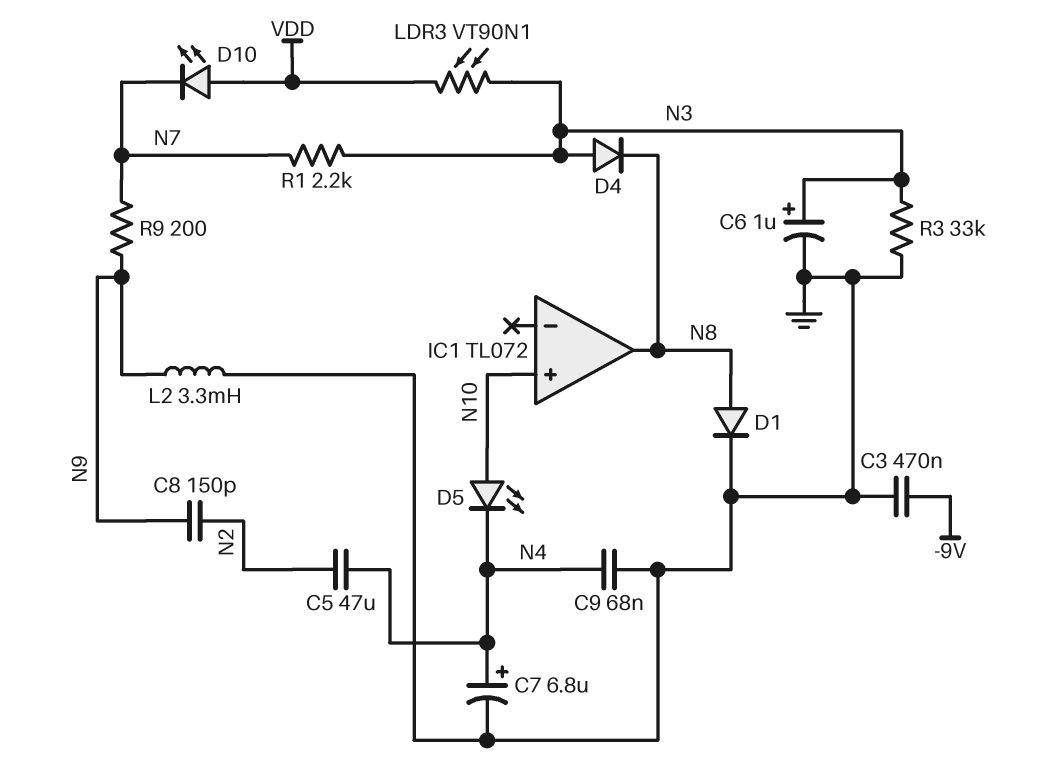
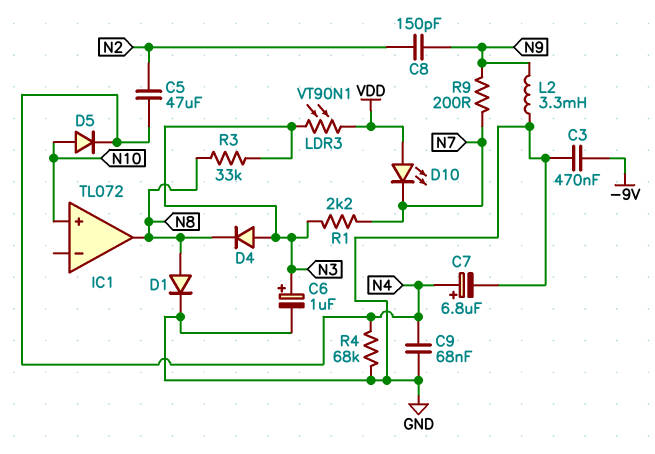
D5: LED (A N10, K N4) -> diode (A N10, K N4)
R3: 33k (GND, N3) -> 33k (N3, N8)
R4: none -> 68k (GND, N4)

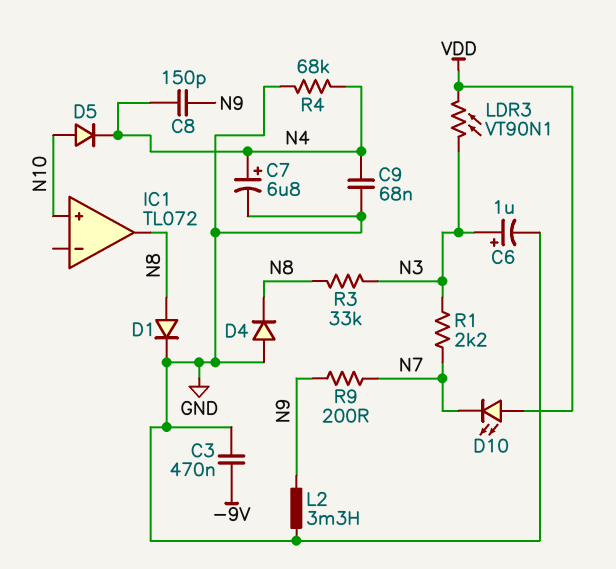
C5: 47uF (N2, N4) -> none
C8: 150pF (N2, N9) -> 150pF (N4, N9)
D4: diode (A N3, K N8) -> diode (A GND, K N8)

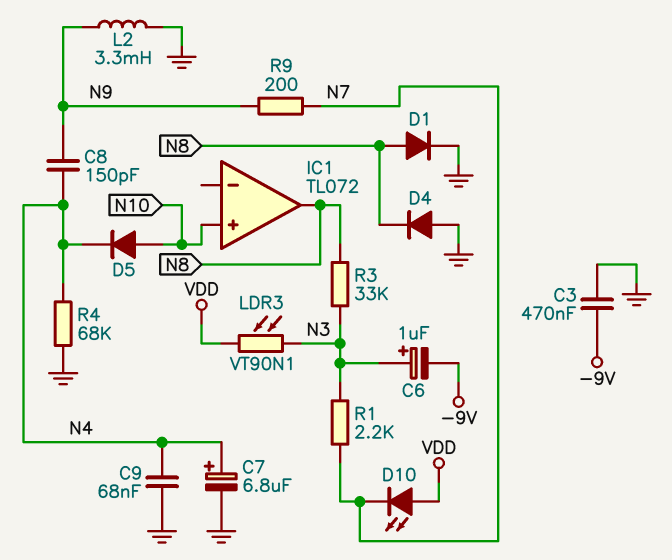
C6: 1uF (plus N3, minus GND) -> 1uF (plus N3, minus -9V)

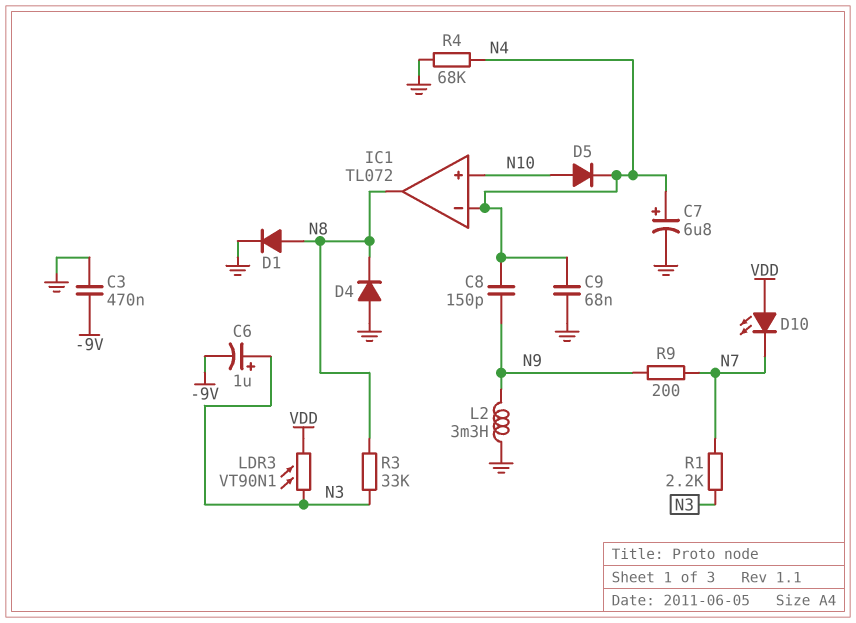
IC1 pin in-: none -> N4

